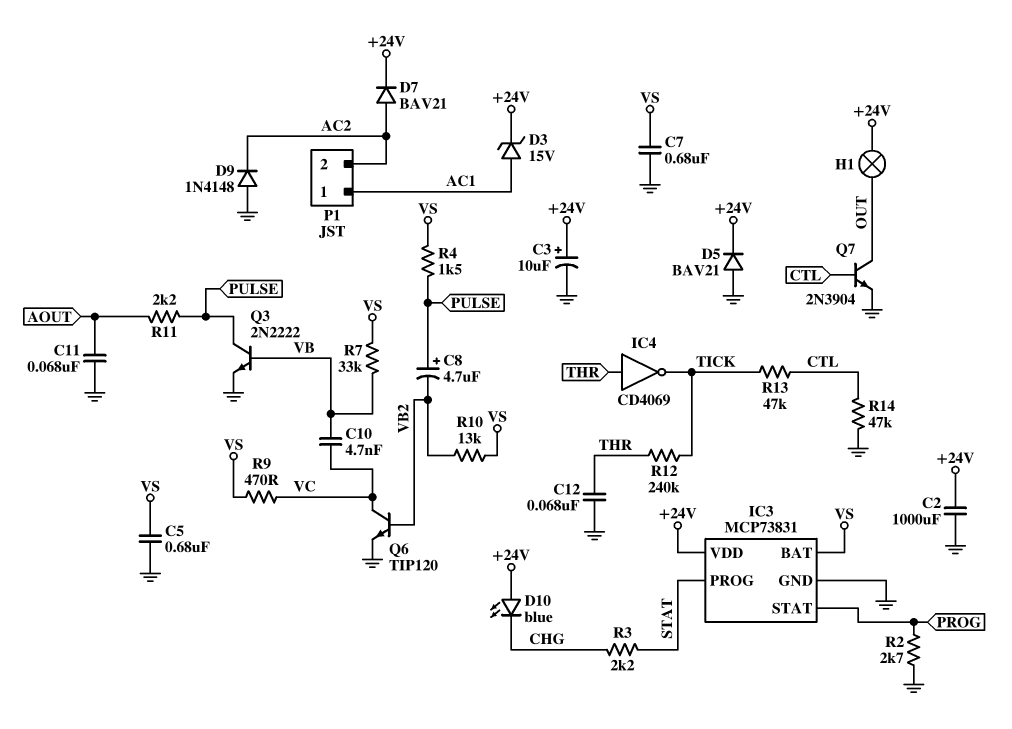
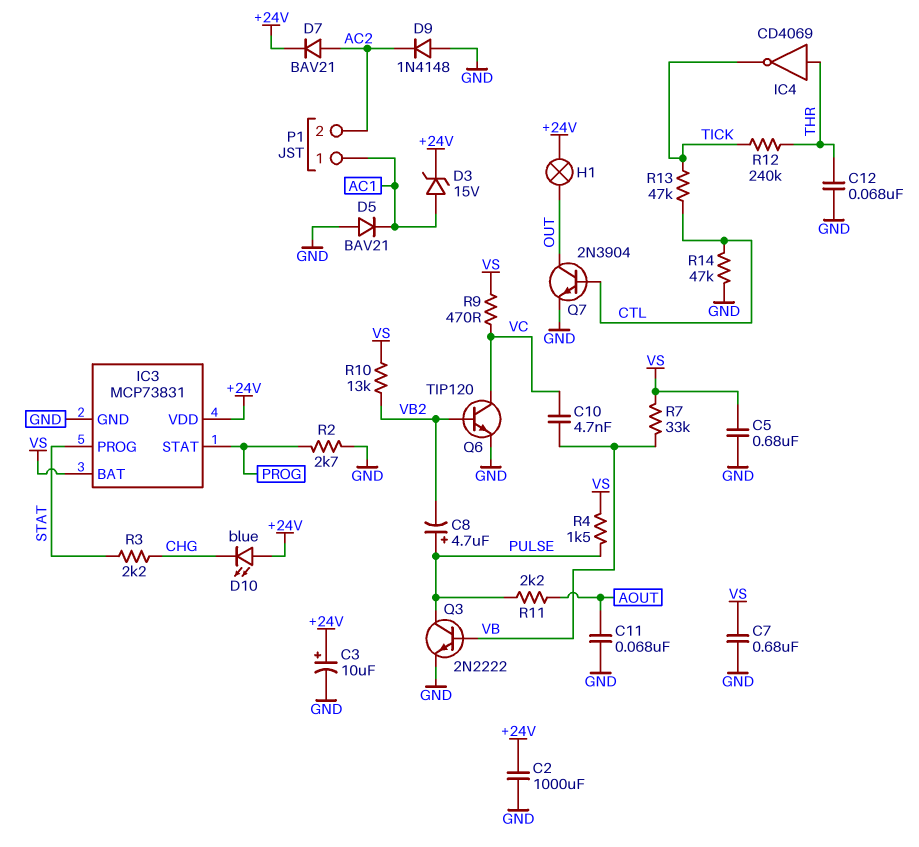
D5: diode BAV21 (A GND, K +24V) -> diode BAV21 (A GND, K AC1)

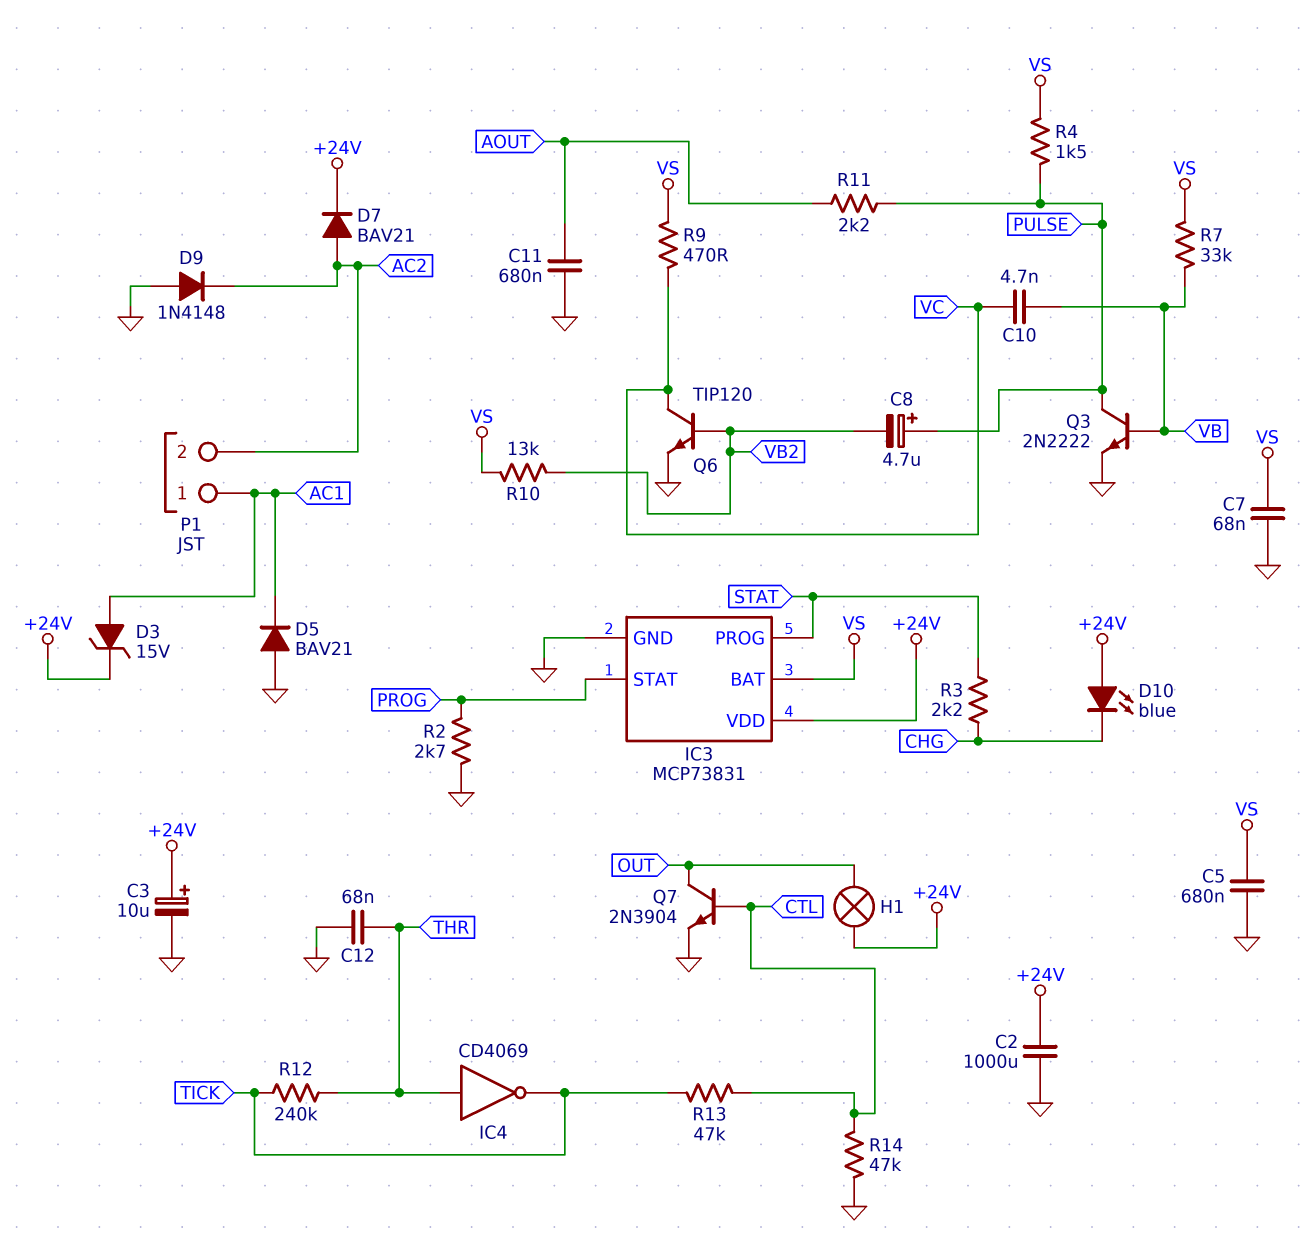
C7: 680nF (GND, VS) -> 68nF (GND, VS)
C11: 68nF (AOUT, GND) -> 680nF (AOUT, GND)

